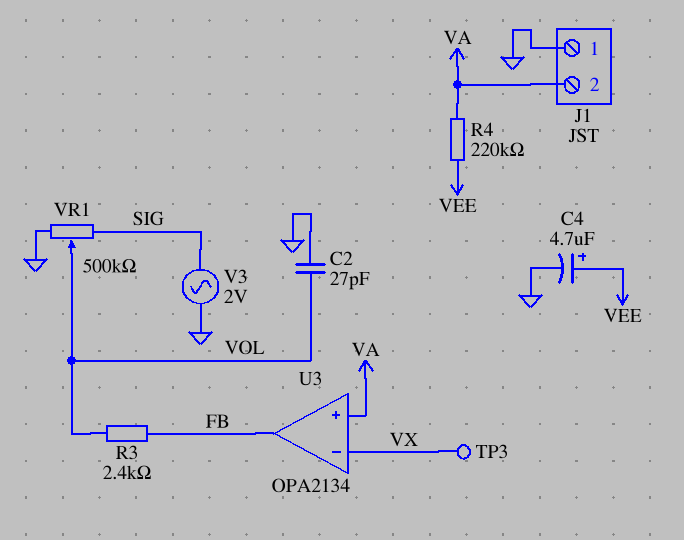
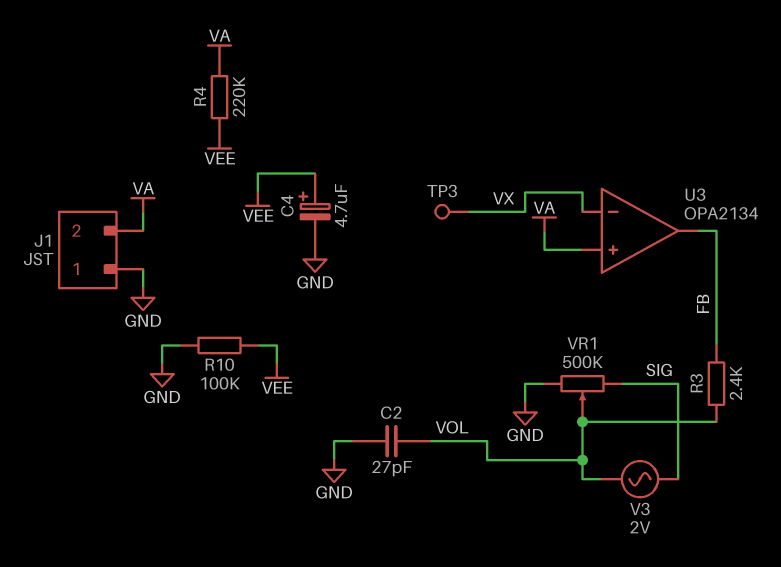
R10: none -> 100k (GND, VEE)
V3: AC 2V (GND, SIG) -> AC 2V (SIG, VOL)

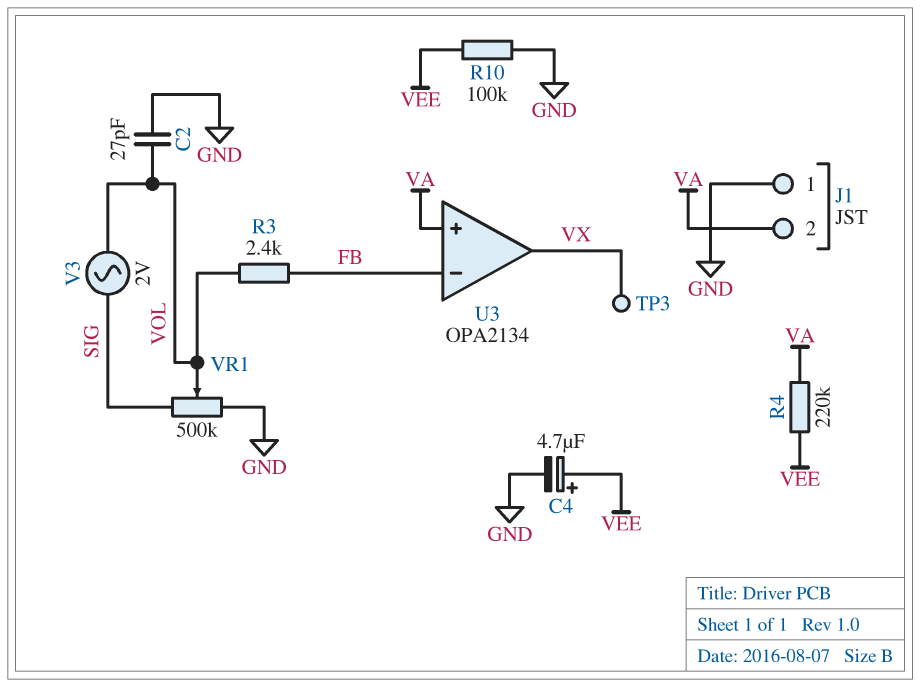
U3 pin in-: VX -> FB
U3 pin out: FB -> VX

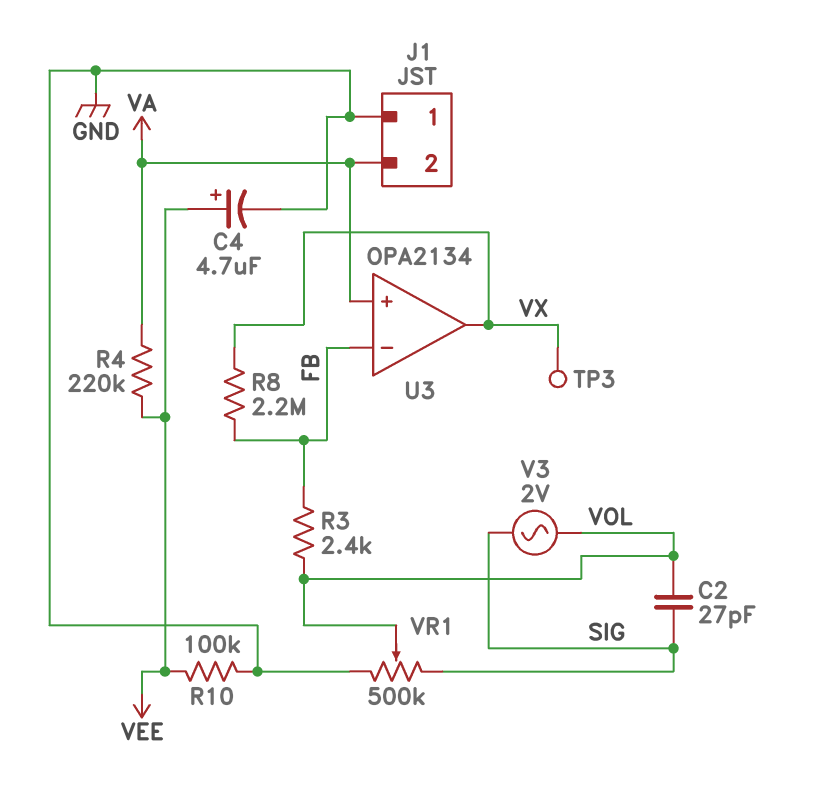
C2: 27pF (GND, VOL) -> 27pF (SIG, VOL)
R8: none -> 2.2M (FB, VX)

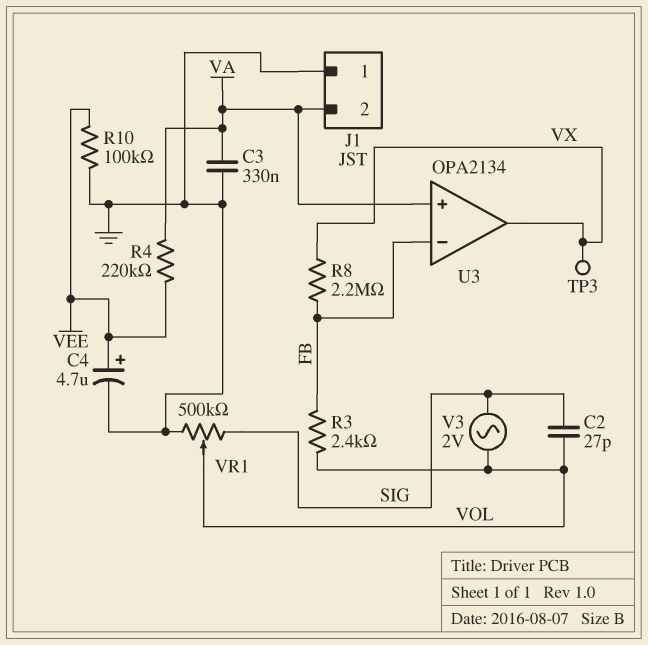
C3: none -> 330nF (GND, VA)

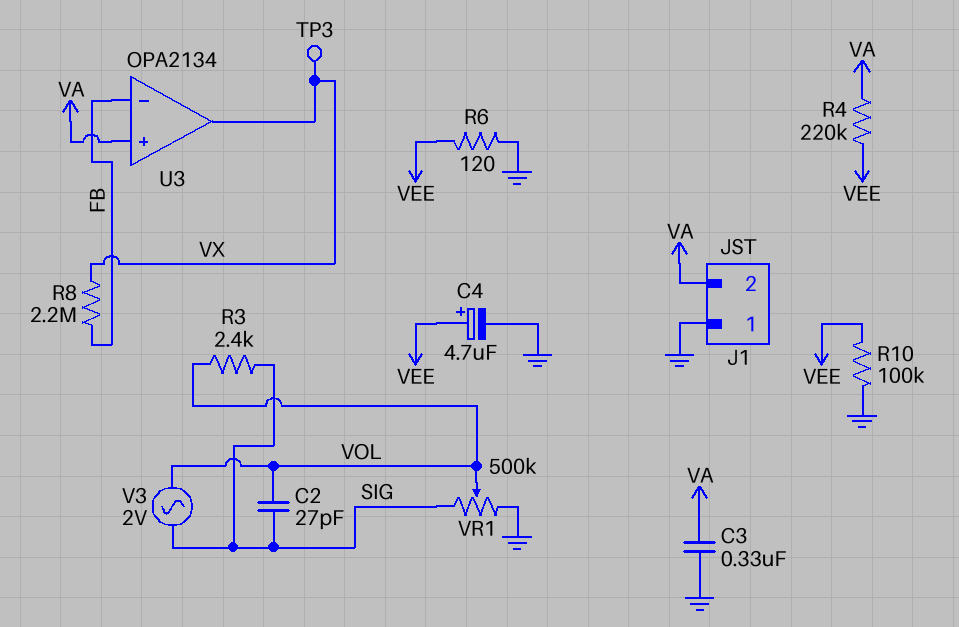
R3: 2.4k (FB, VOL) -> 2.4k (SIG, VOL)
R6: none -> 120 (GND, VEE)

